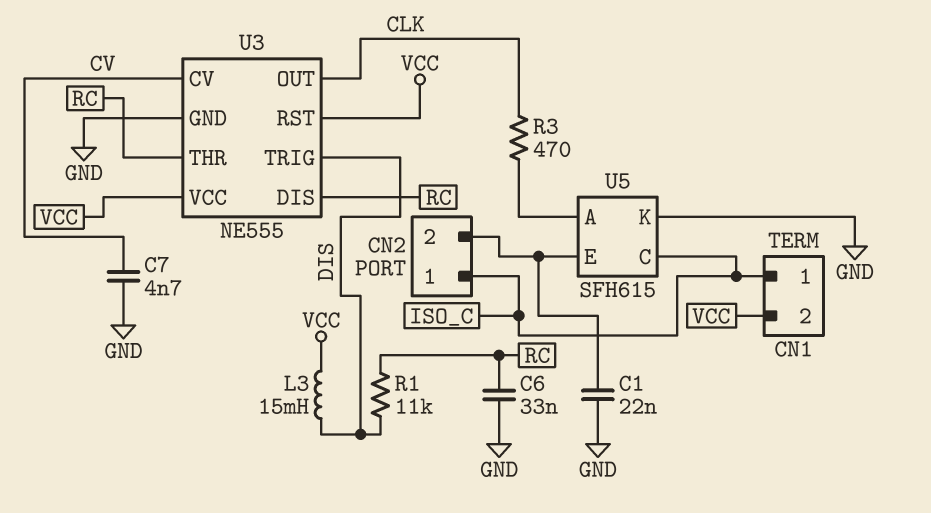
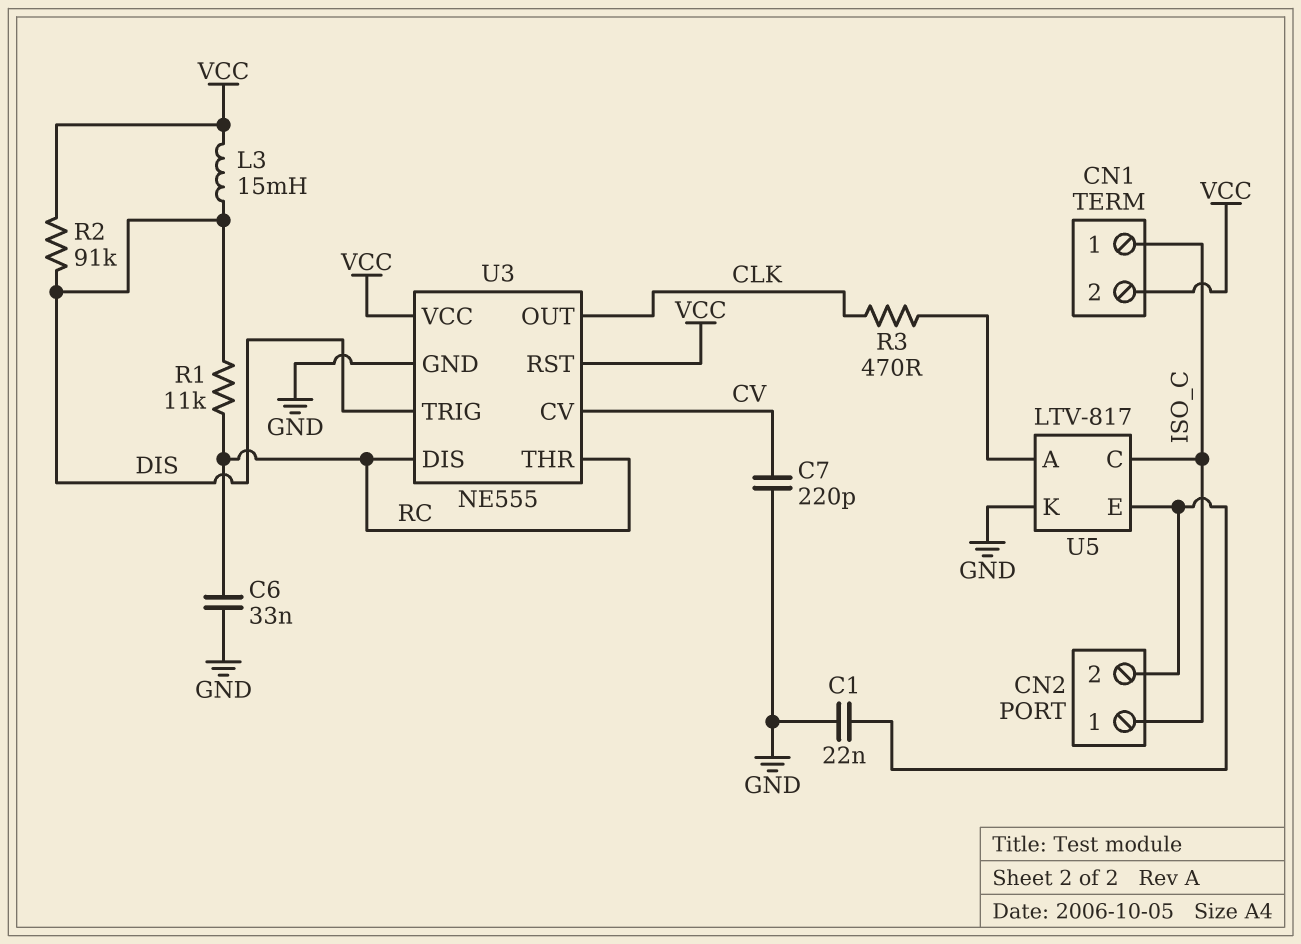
C7: 4.7nF (CV, GND) -> 220pF (CV, GND)
R2: none -> 91k (DIS, VCC)
U5: SFH615 -> LTV-817

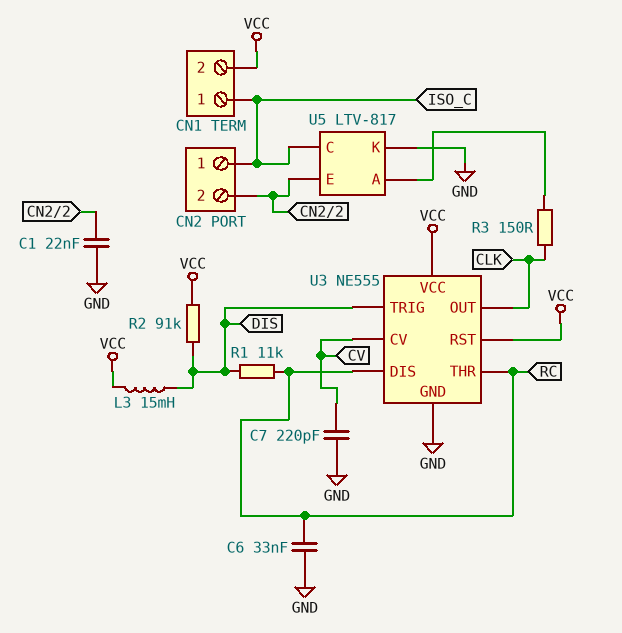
R3: 470 (CLK, U5/A) -> 150 (CLK, U5/A)

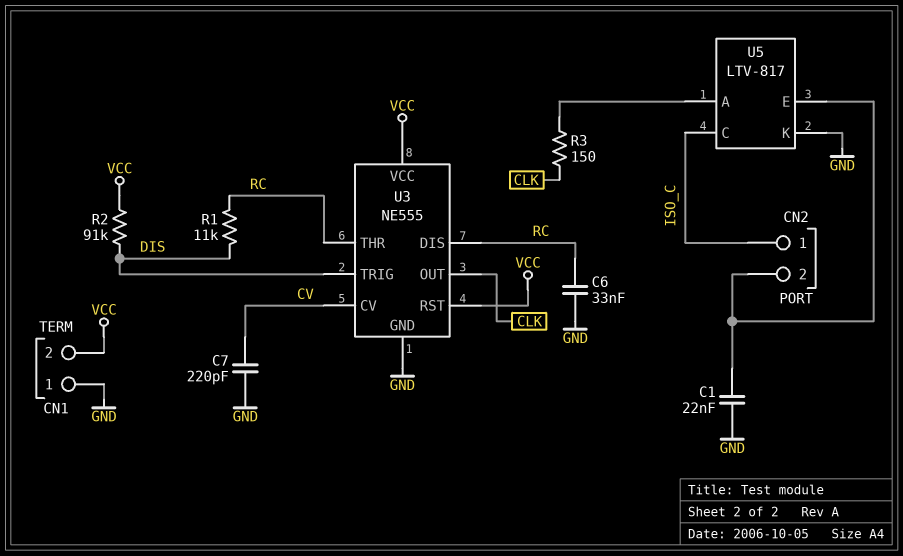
CN1 pin 1: ISO_C -> GND
L3: 15mH (DIS, VCC) -> none

